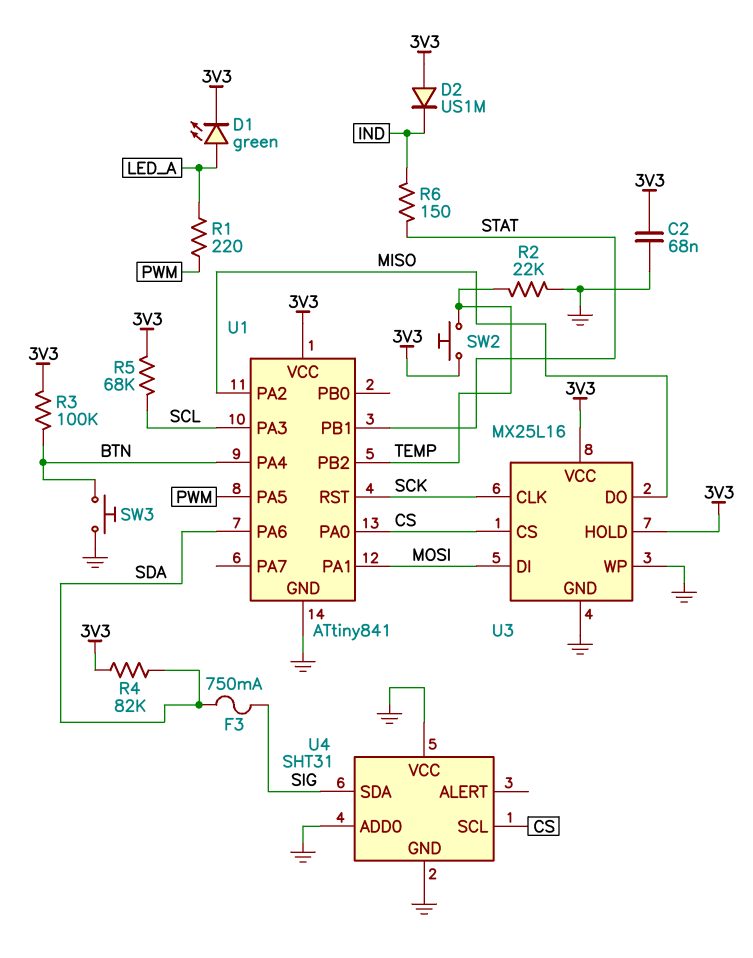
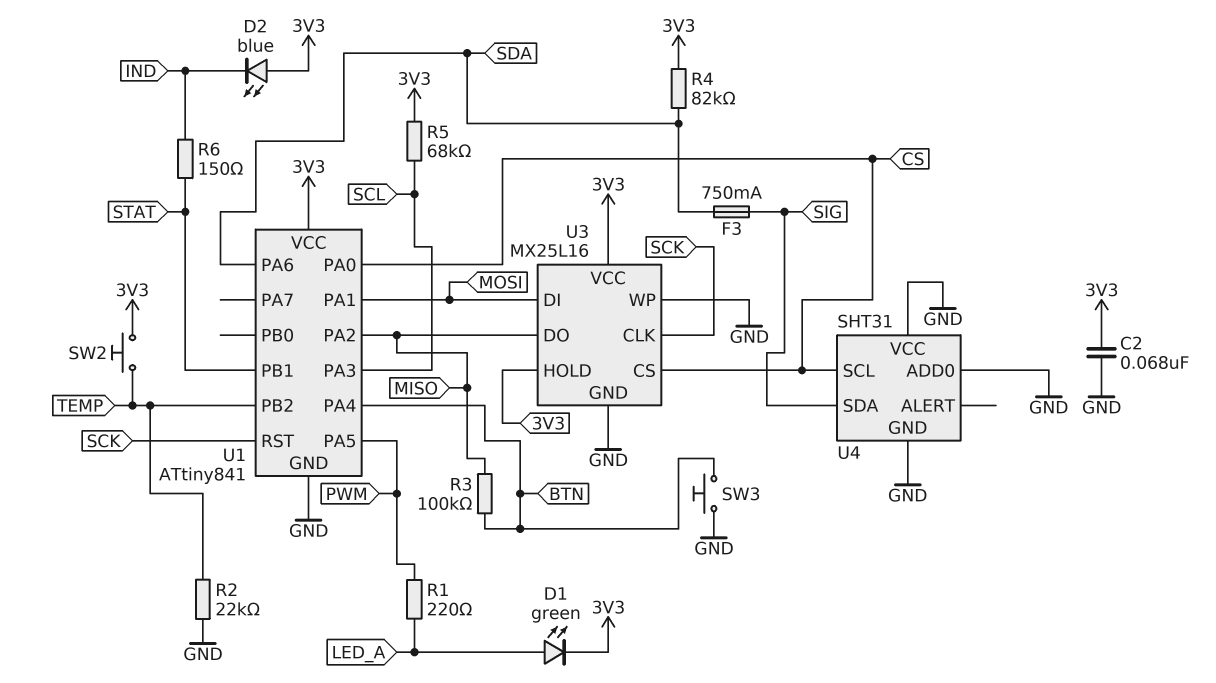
D2: diode US1M (A 3V3, K IND) -> LED blue (A 3V3, K IND)
R3: 100k (3V3, BTN) -> 100k (BTN, MISO)

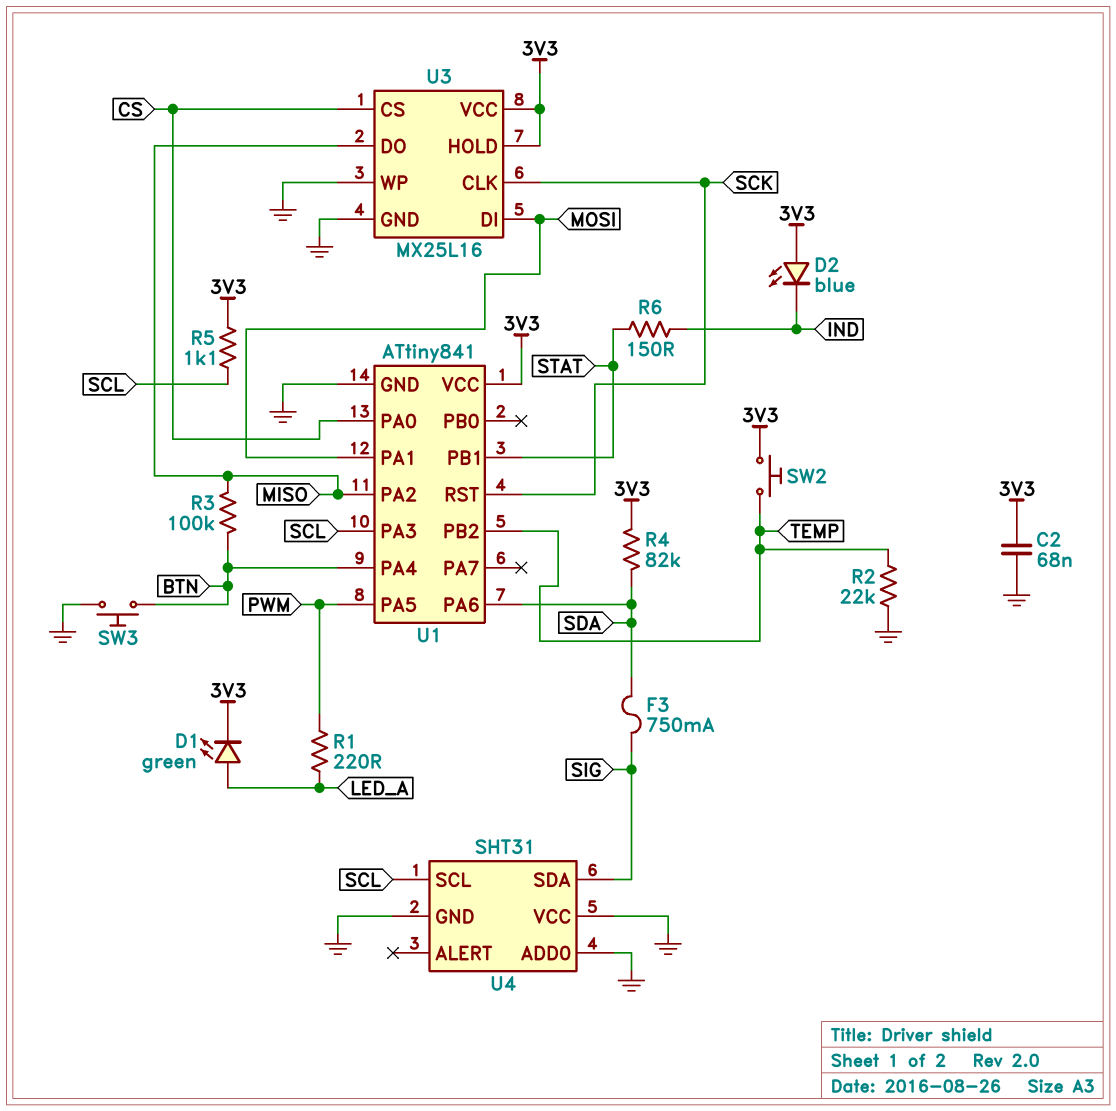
R5: 68k (3V3, SCL) -> 1.1k (3V3, SCL)
U4 pin SCL: CS -> SCL

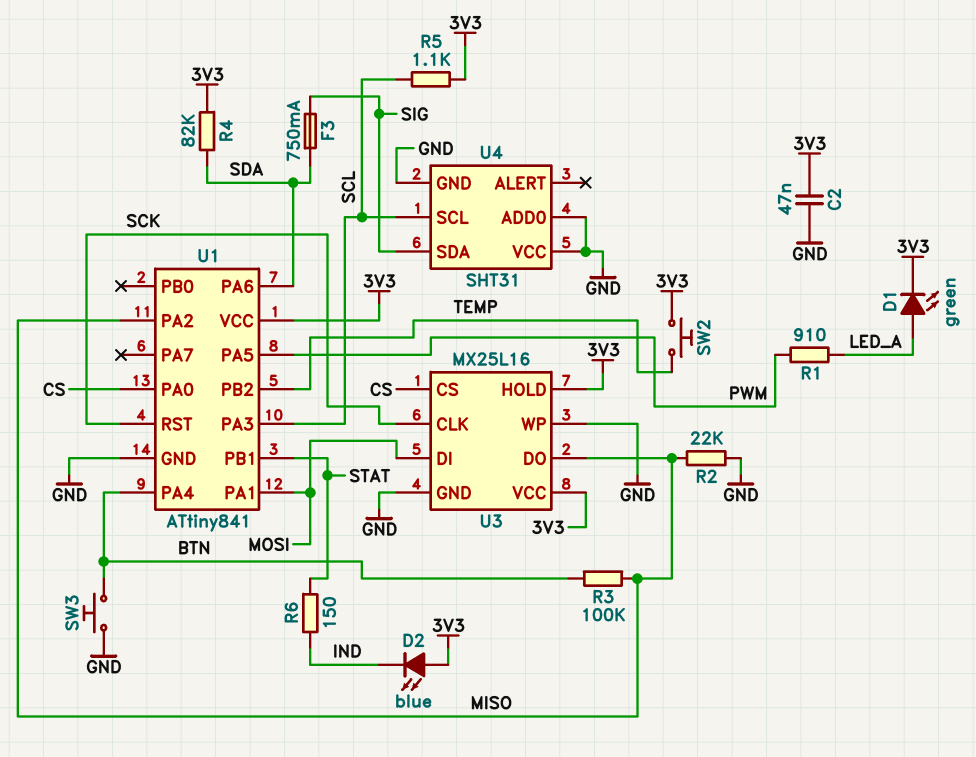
C2: 68nF (3V3, GND) -> 47nF (3V3, GND)
R1: 220 (LED_A, PWM) -> 910 (LED_A, PWM)
R2: 22k (GND, TEMP) -> 22k (GND, MISO)

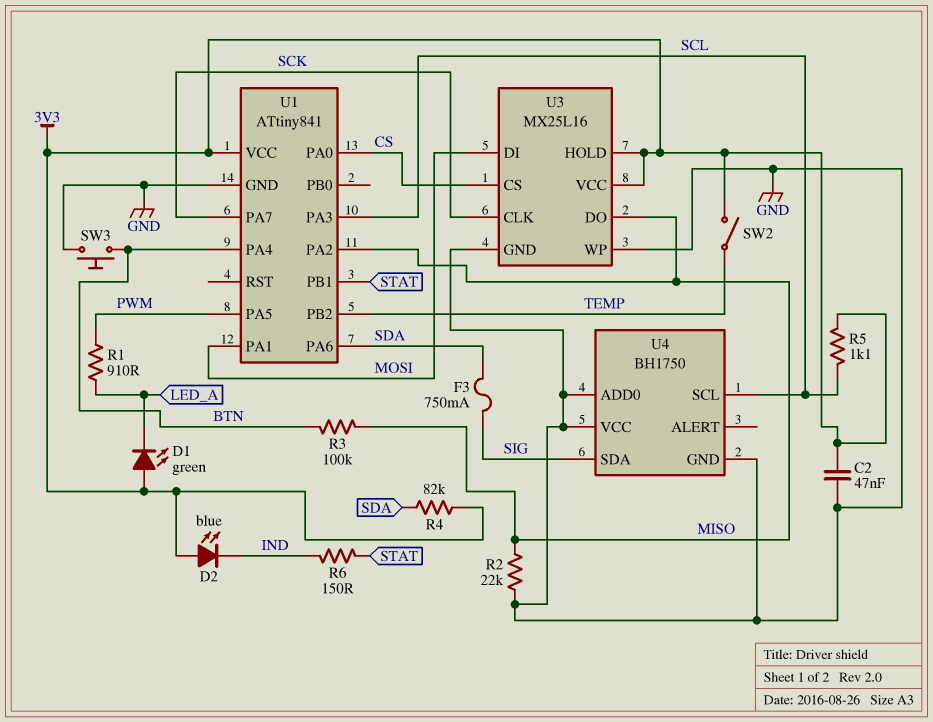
D1: LED green (A LED_A, K 3V3) -> LED green (A 3V3, K LED_A)
SW2: button (3V3, TEMP) -> switch (3V3, TEMP)
U1 pin PA7: none -> SCK
U1 pin RST: SCK -> none
U4: SHT31 -> BH1750

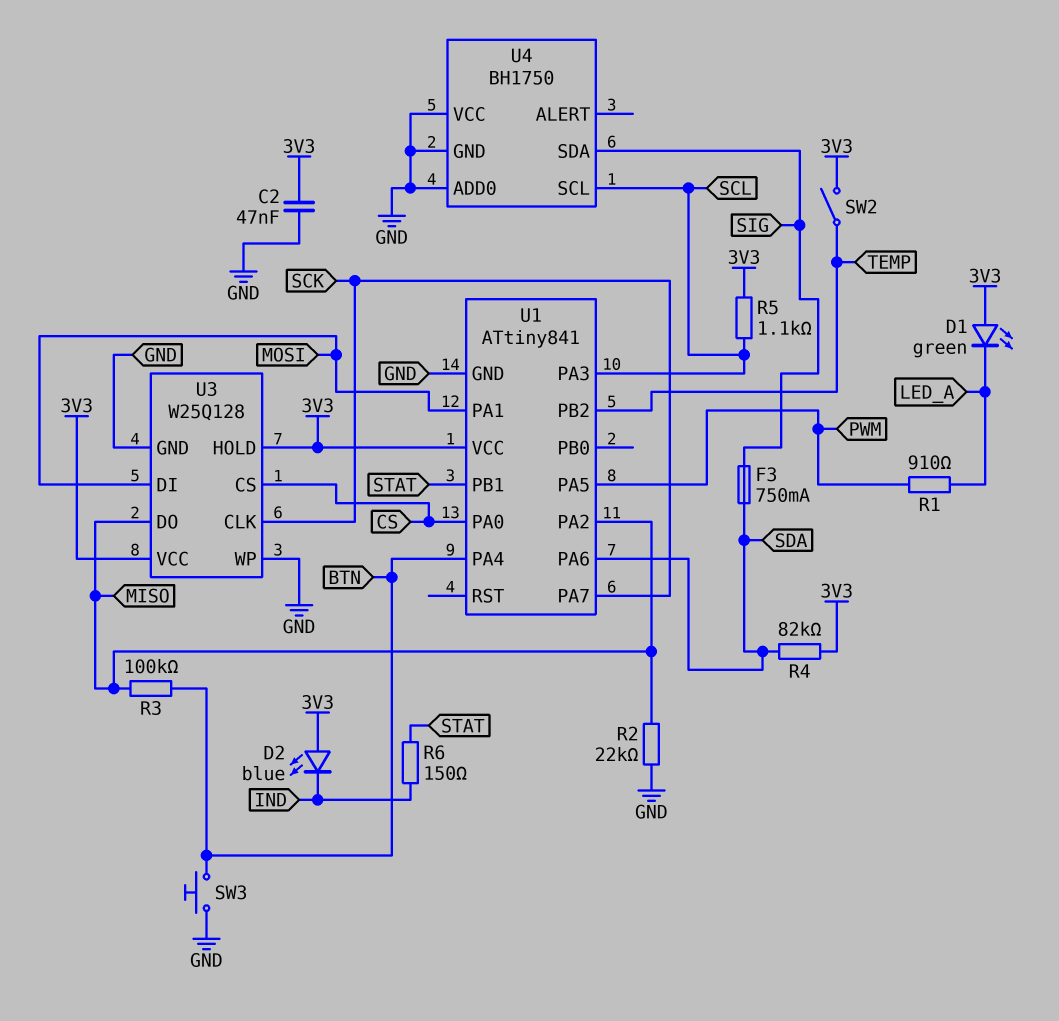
U3: MX25L16 -> W25Q128

